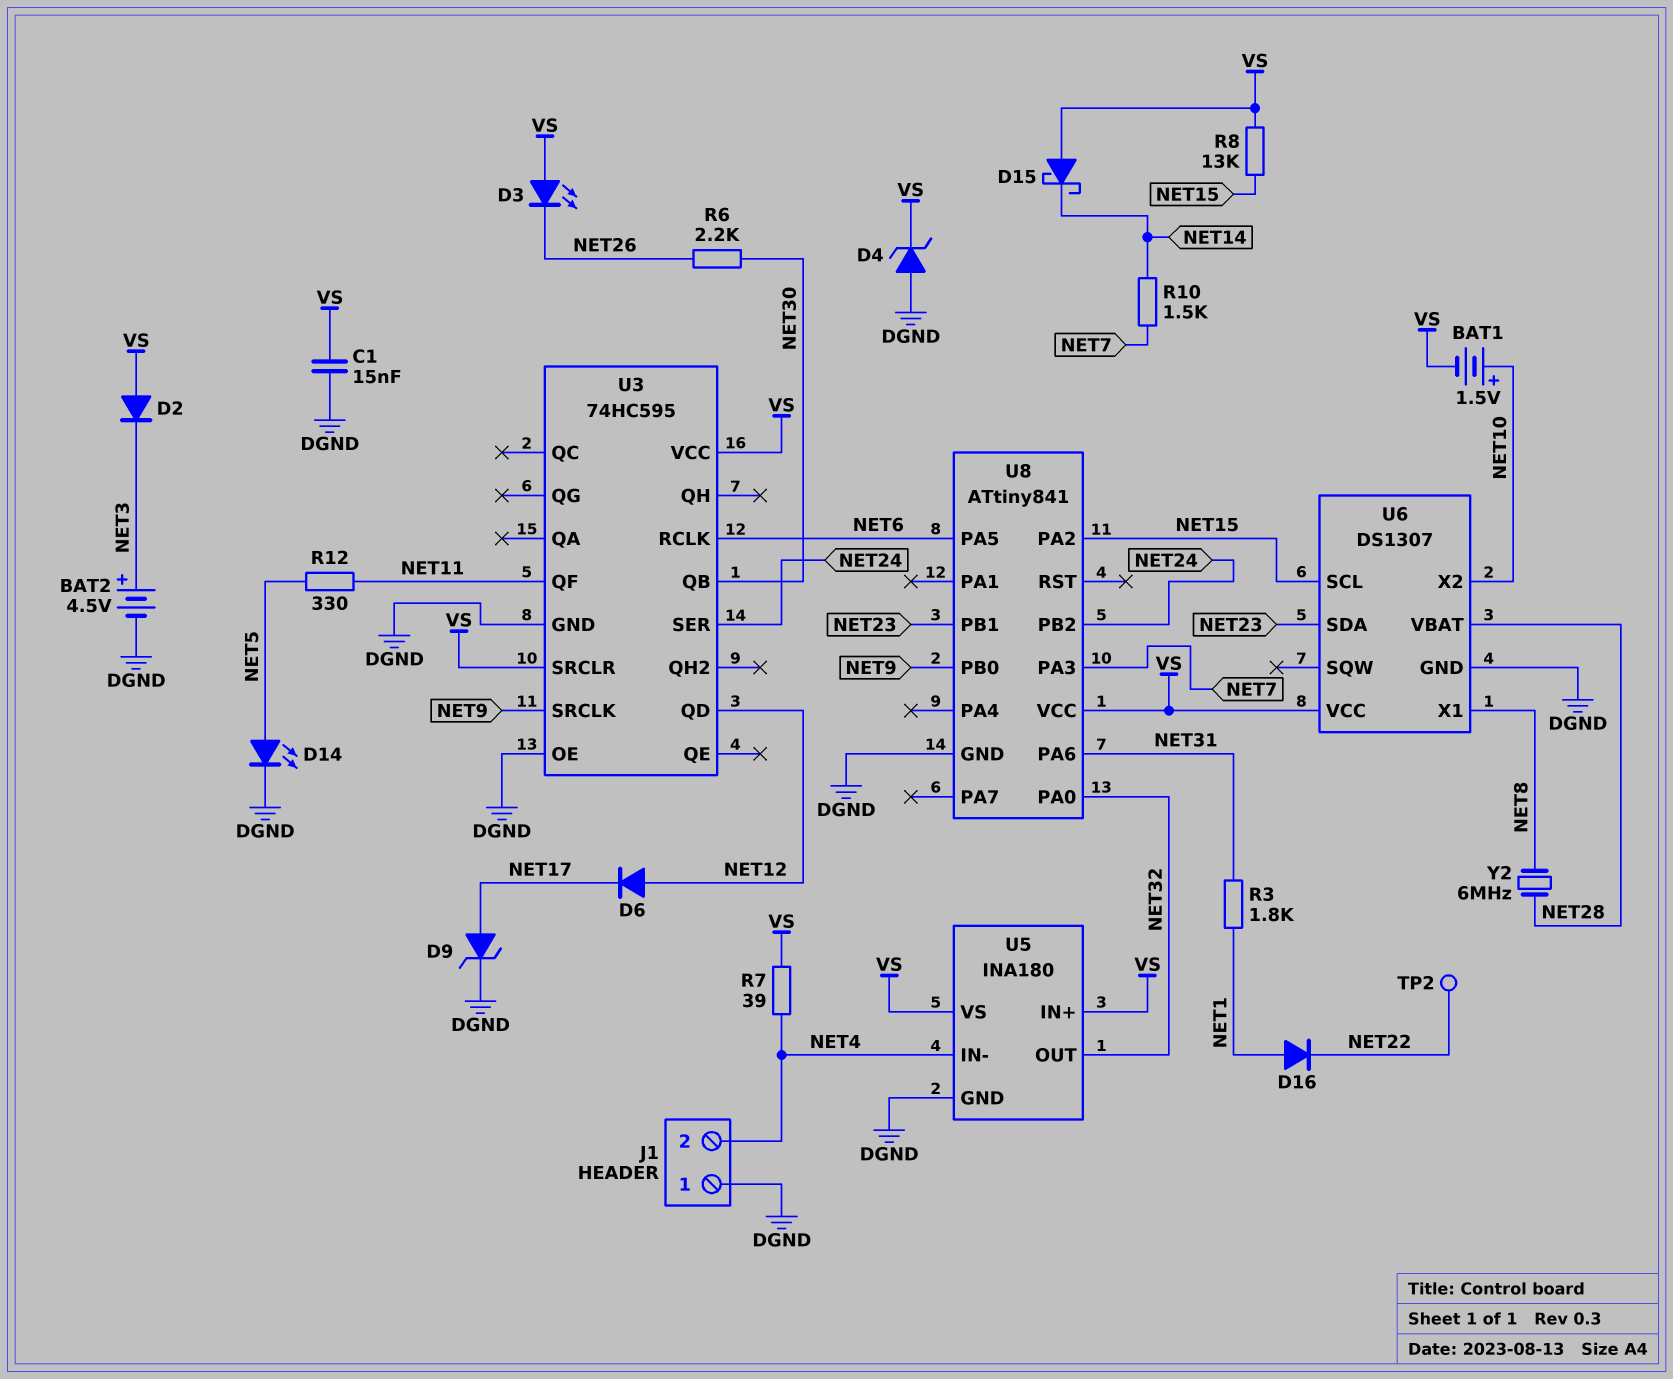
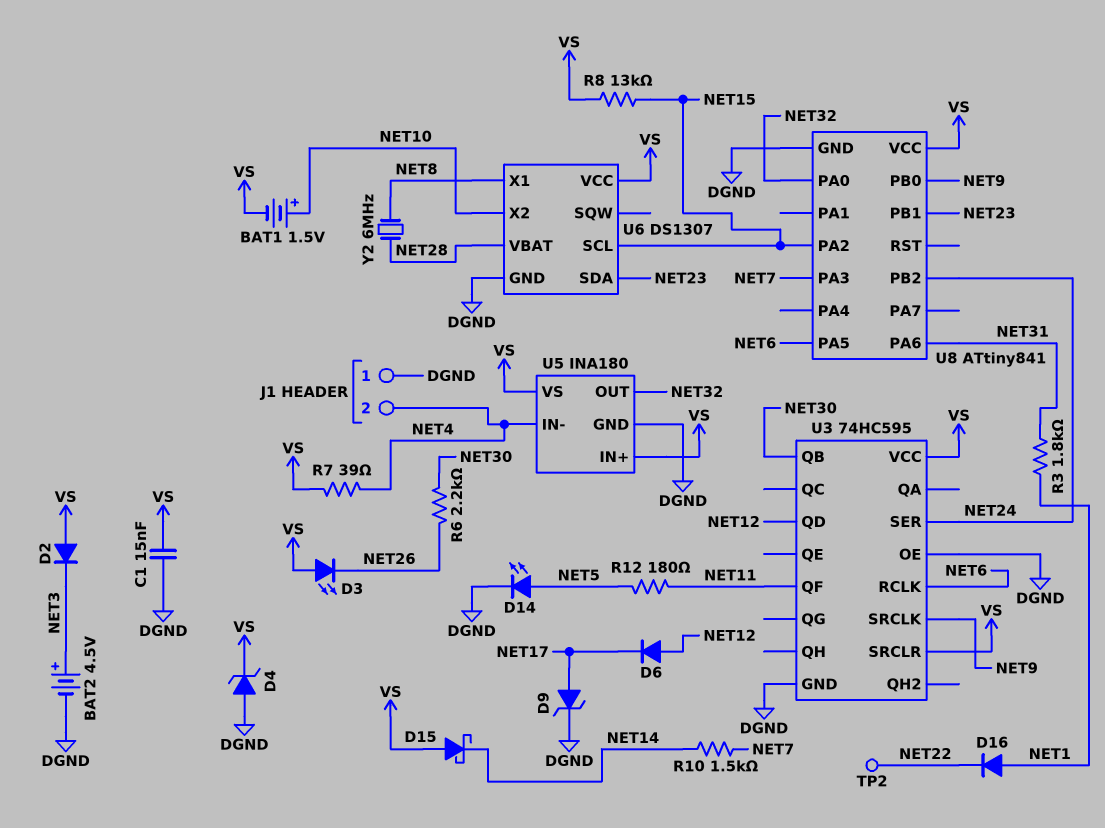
R12: 330 (NET5, NET11) -> 180 (NET5, NET11)

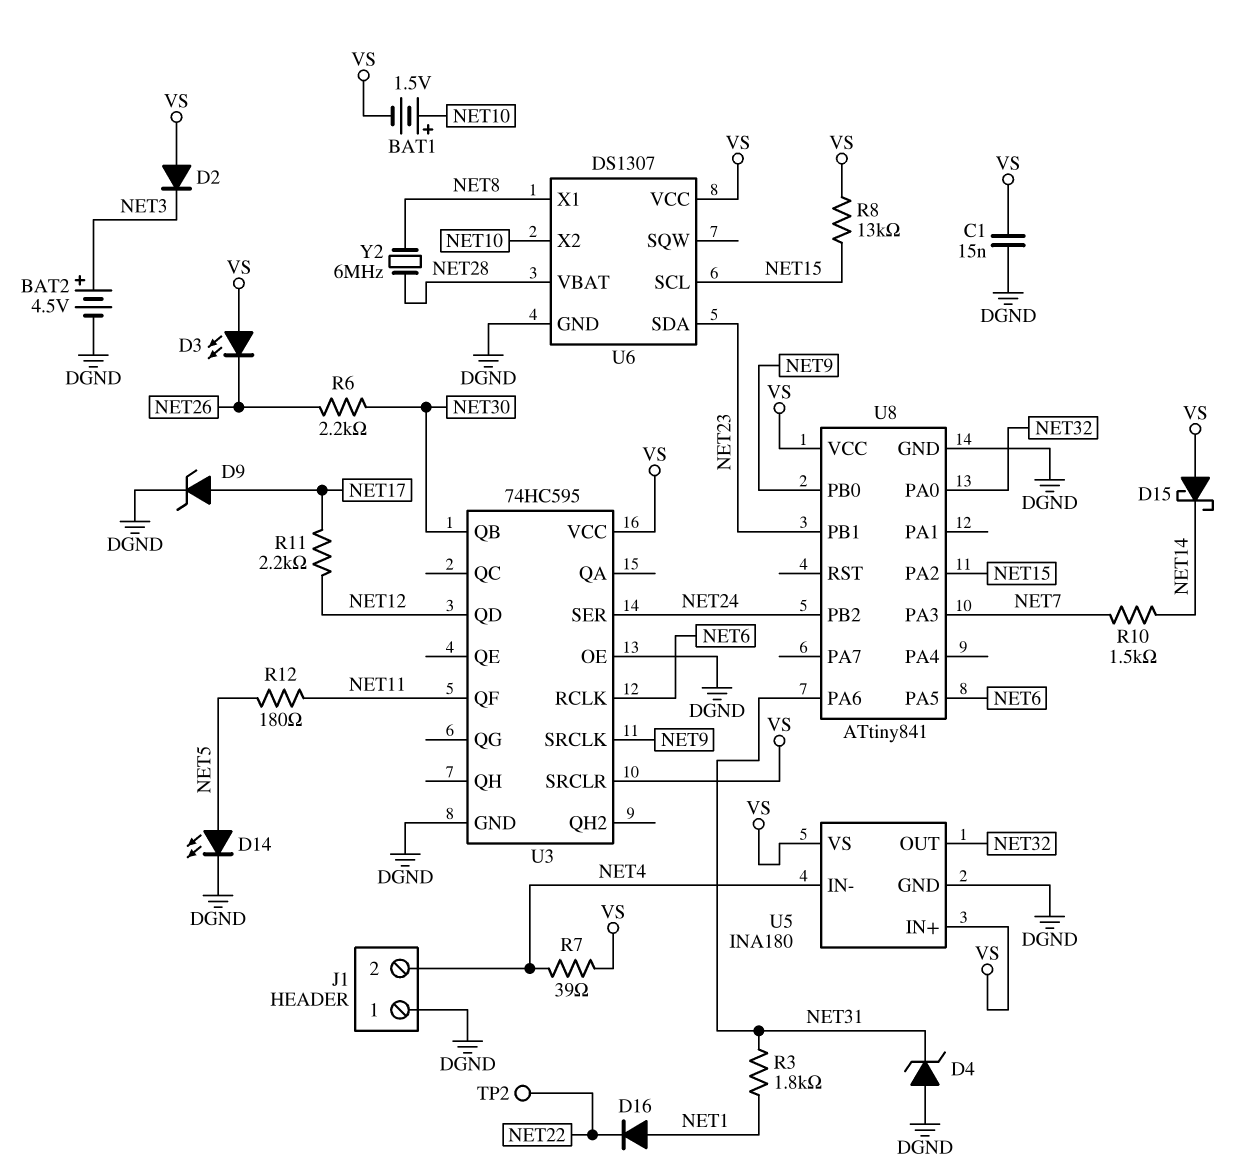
D4: zener (A DGND, K VS) -> zener (A DGND, K NET31)
D6: diode (A NET12, K NET17) -> none
R11: none -> 2.2k (NET12, NET17)

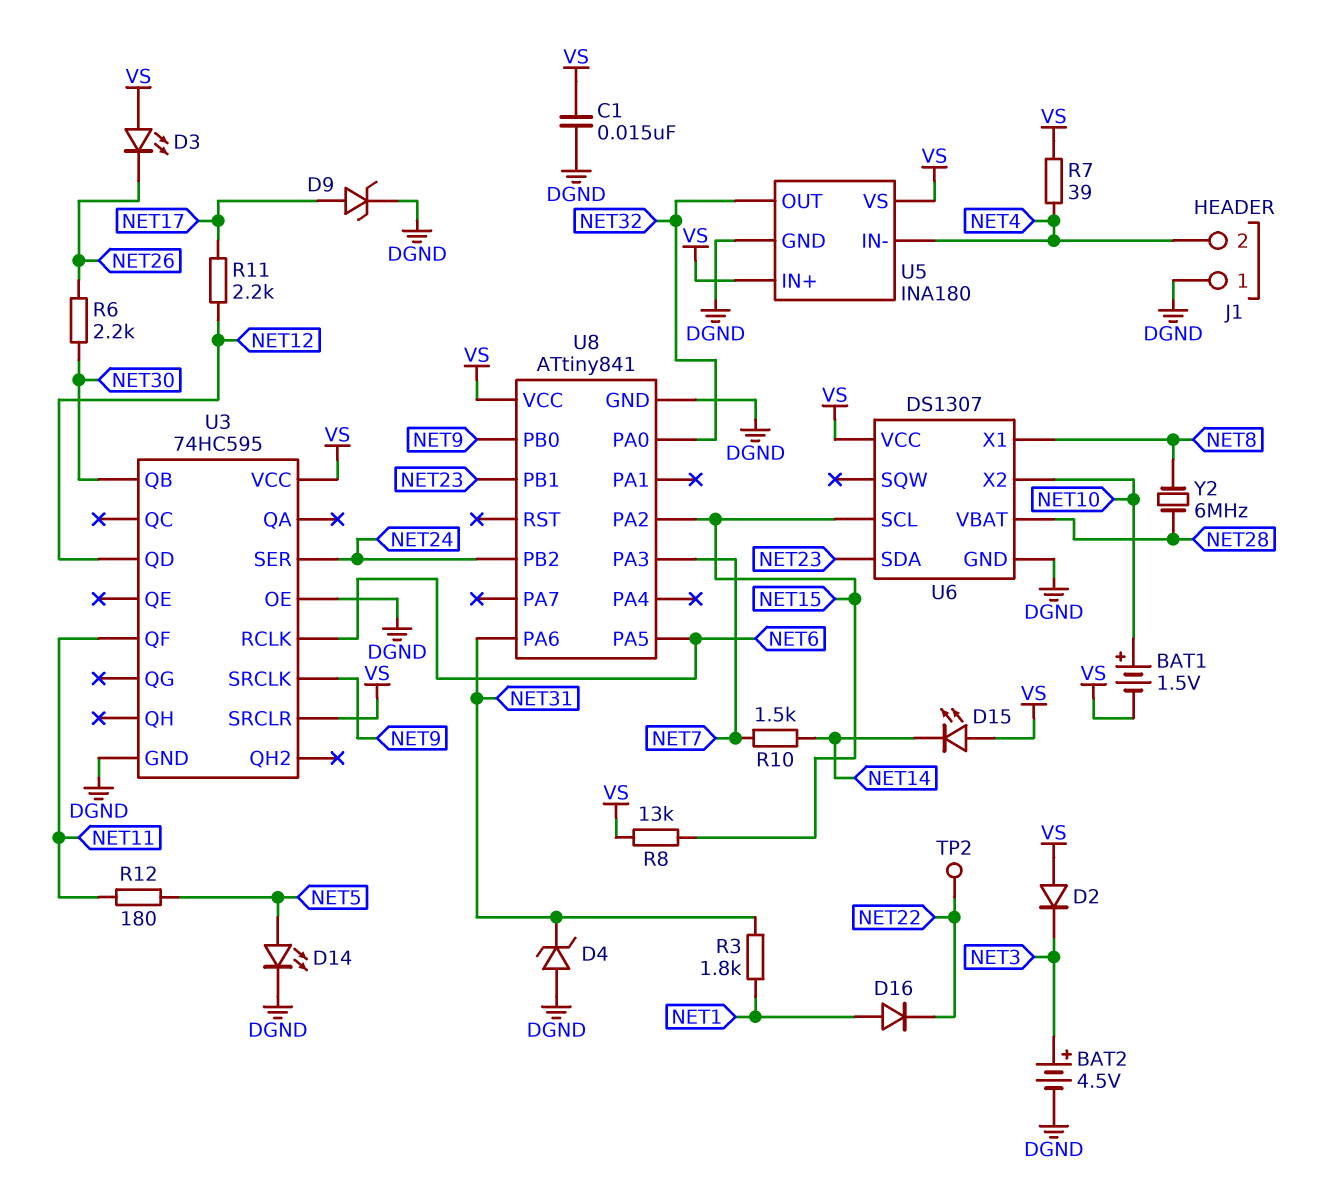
D15: schottky (A VS, K NET14) -> LED (A VS, K NET14)

